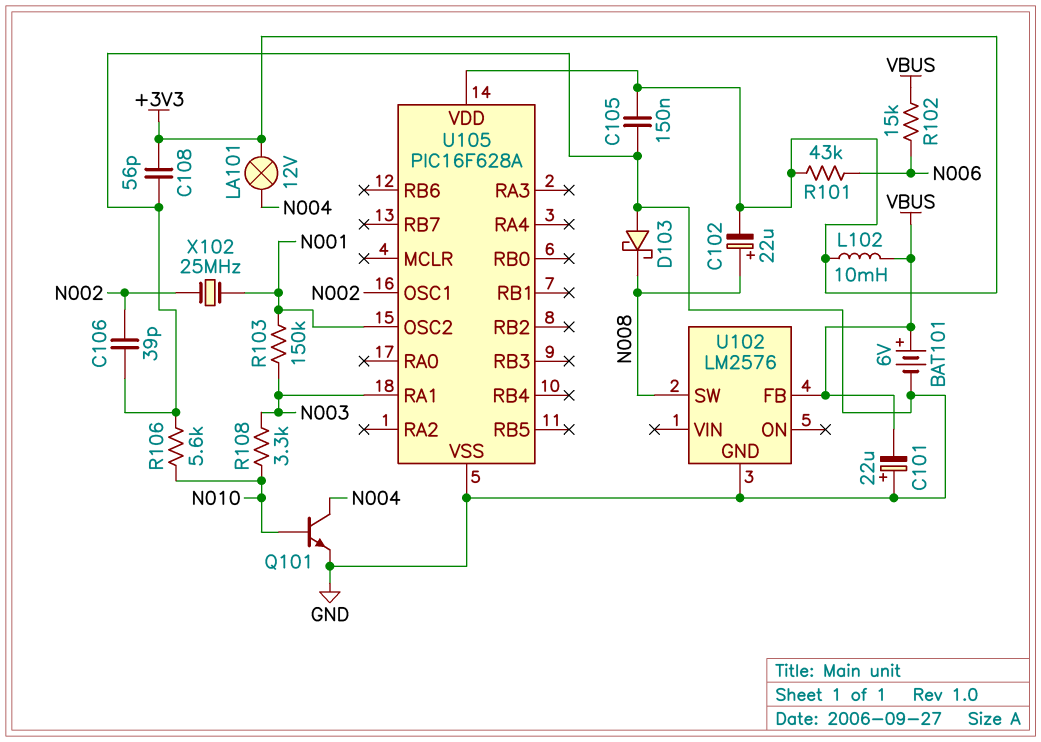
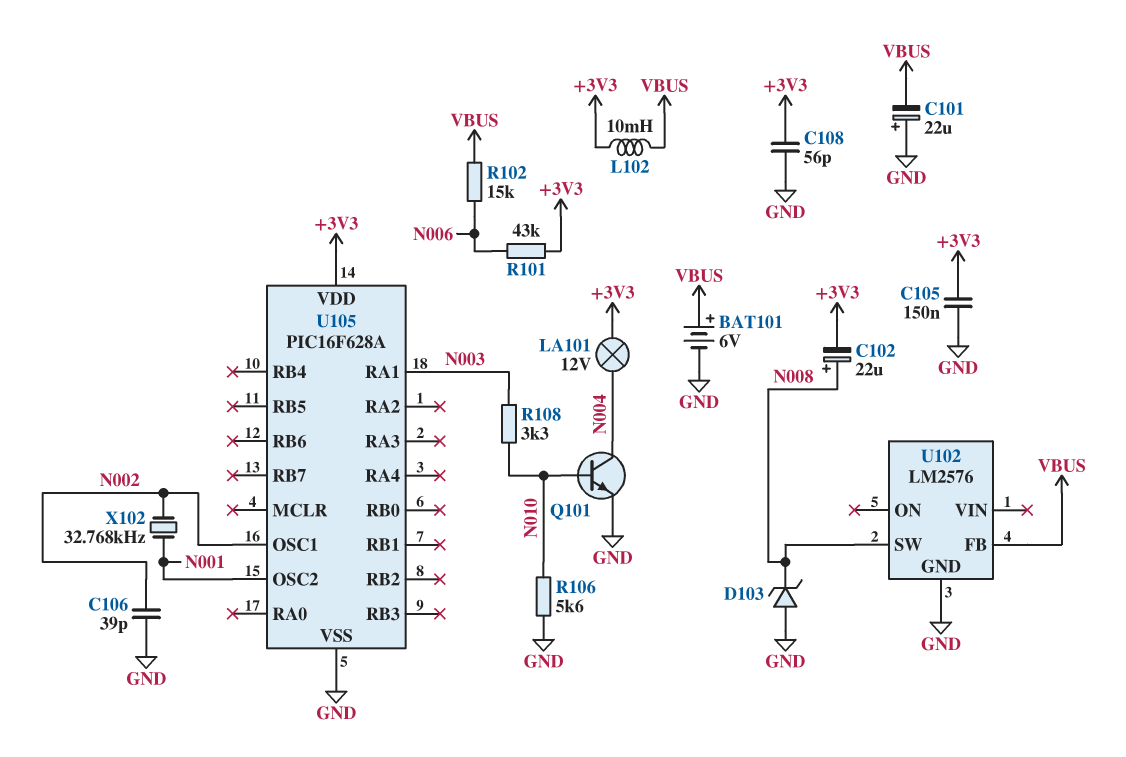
D103: schottky (A GND, K N008) -> zener (A GND, K N008)
R103: 150k (N001, N003) -> none
X102: 25MHz (N001, N002) -> 32.768kHz (N001, N002)

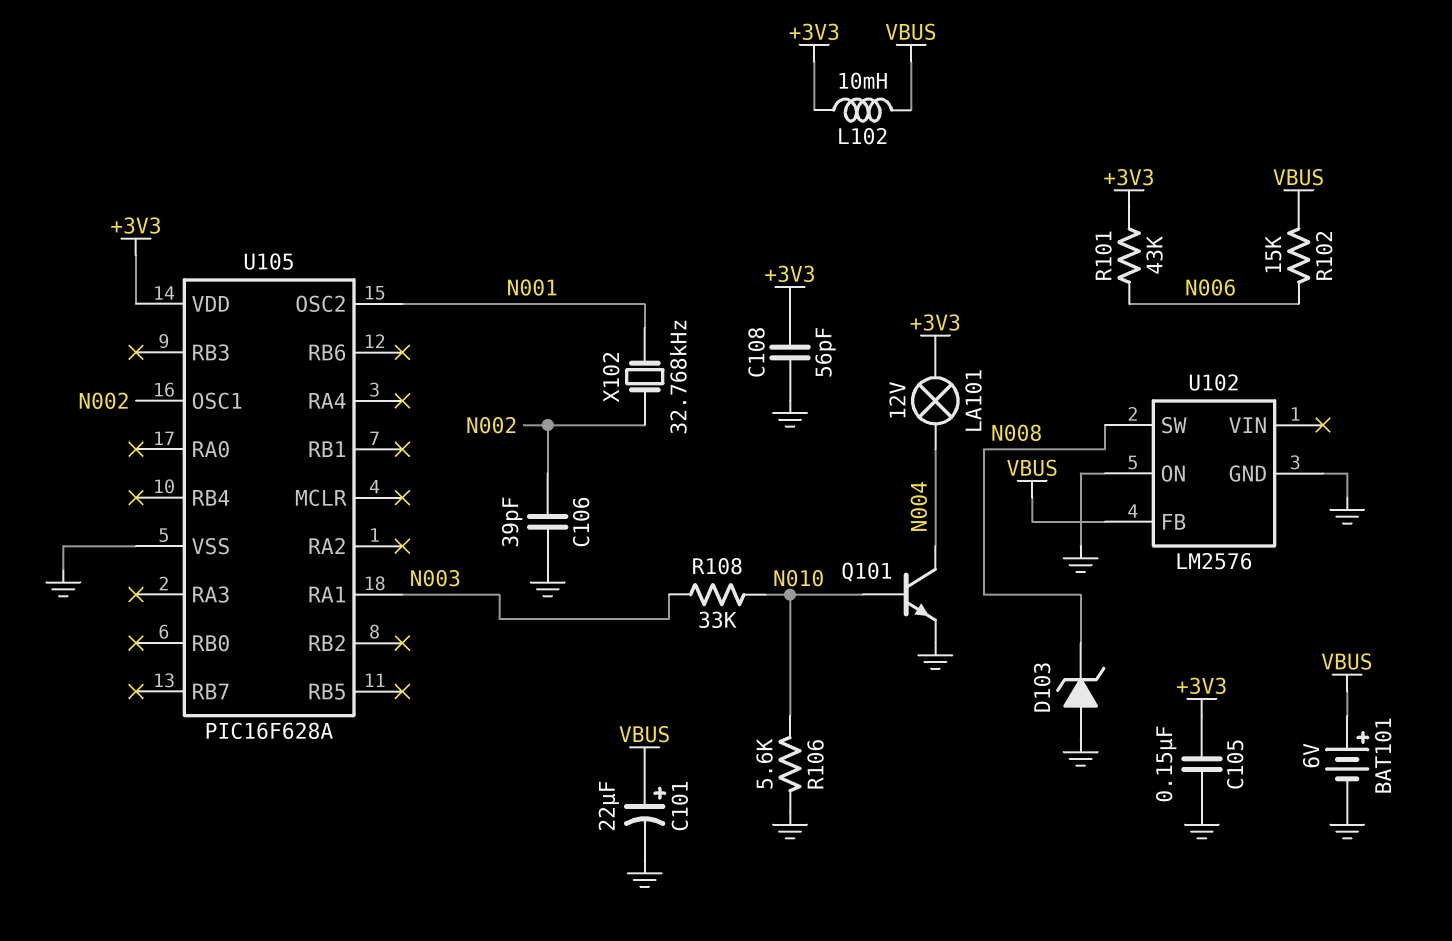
C101: 22uF (plus GND, minus VBUS) -> 22uF (plus VBUS, minus GND)
C102: 22uF (plus N008, minus +3V3) -> none
R108: 3.3k (N003, N010) -> 33k (N003, N010)
U102 pin ON: none -> GND

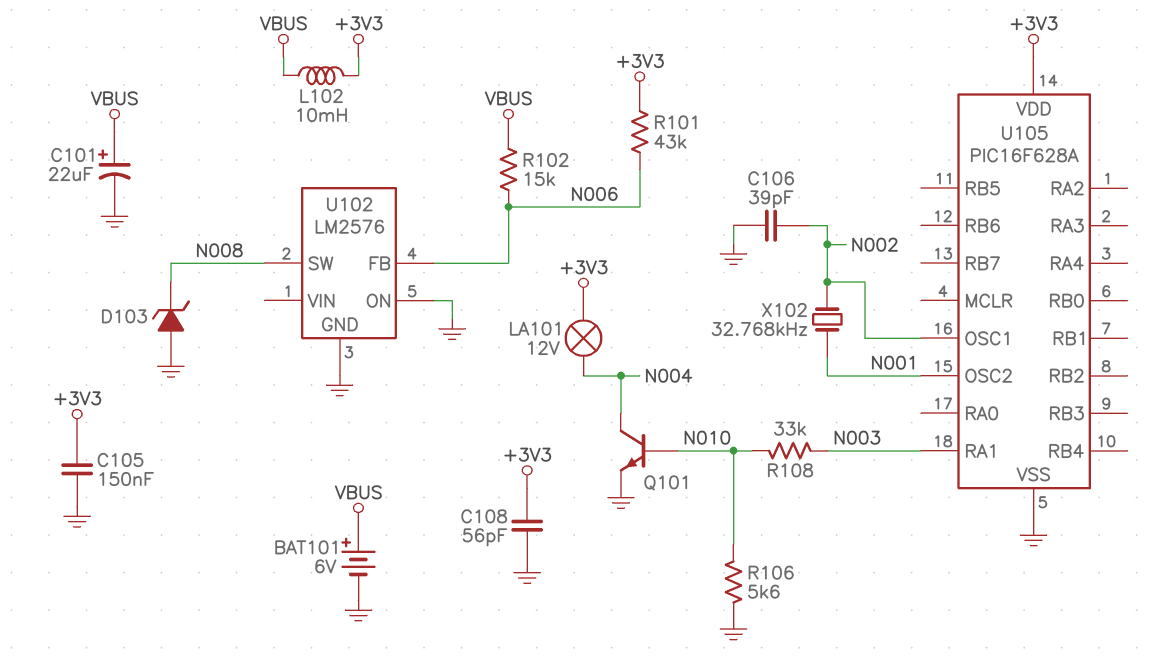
U102 pin FB: VBUS -> N006

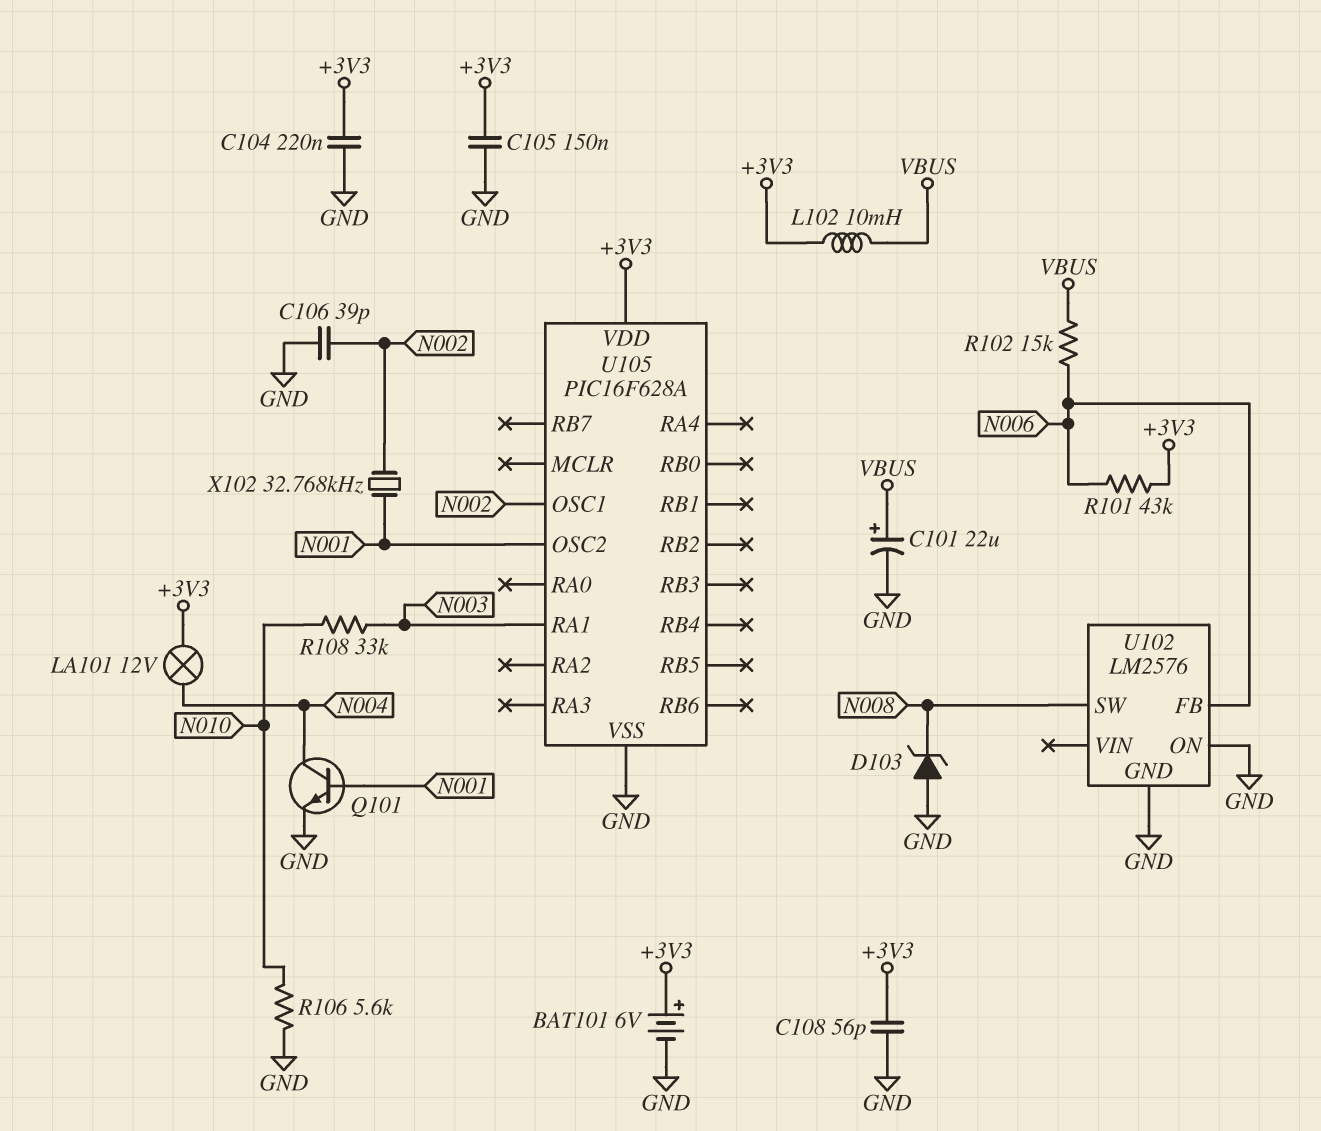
BAT101: 6V (plus VBUS, minus GND) -> 6V (plus +3V3, minus GND)
C104: none -> 220nF (+3V3, GND)
Q101: NPN (B N010, C N004, E GND) -> NPN (B N001, C N004, E GND)

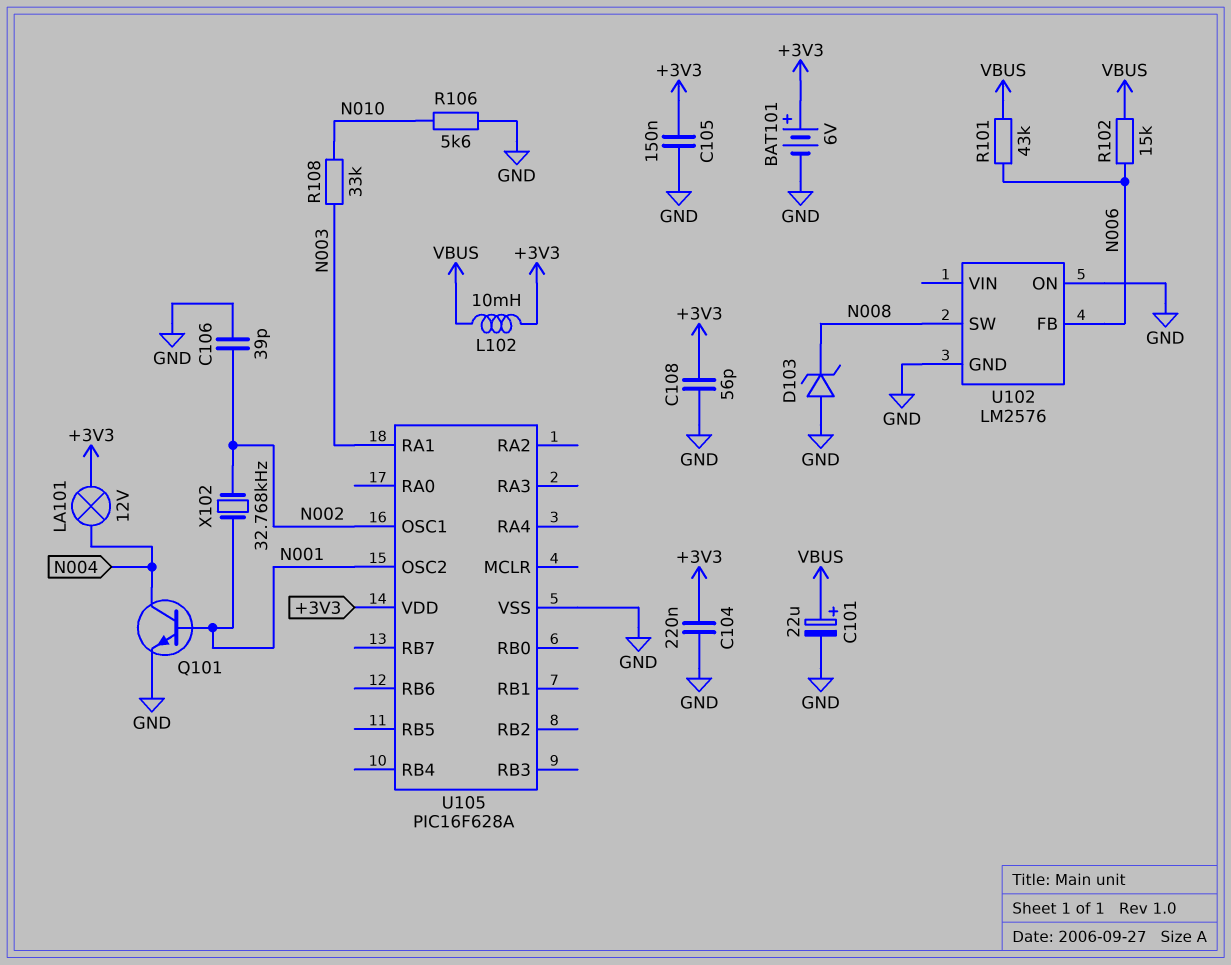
R101: 43k (+3V3, N006) -> 43k (N006, VBUS)

